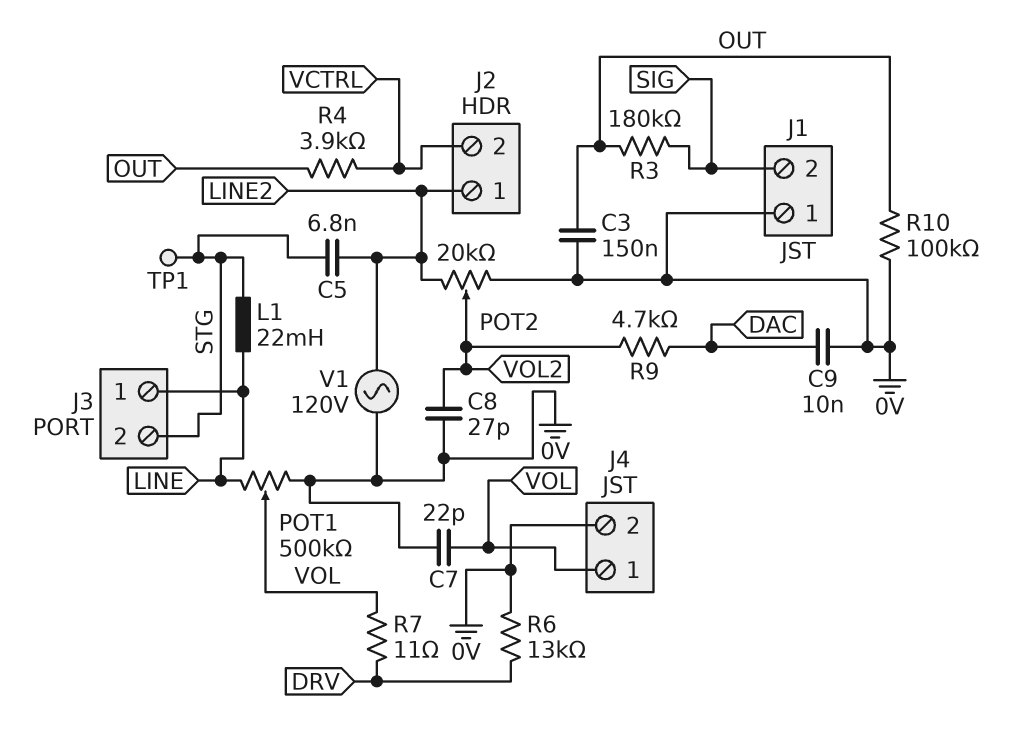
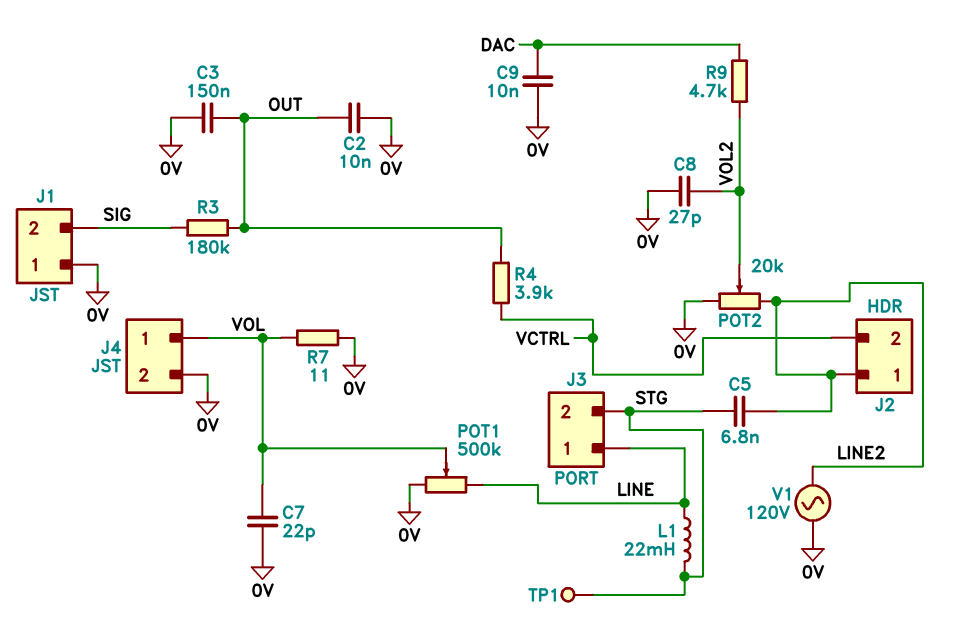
C2: none -> 10nF (0V, OUT)
R6: 13k (0V, DRV) -> none
R7: 11 (DRV, VOL) -> 11 (0V, VOL)
R10: 100k (0V, OUT) -> none

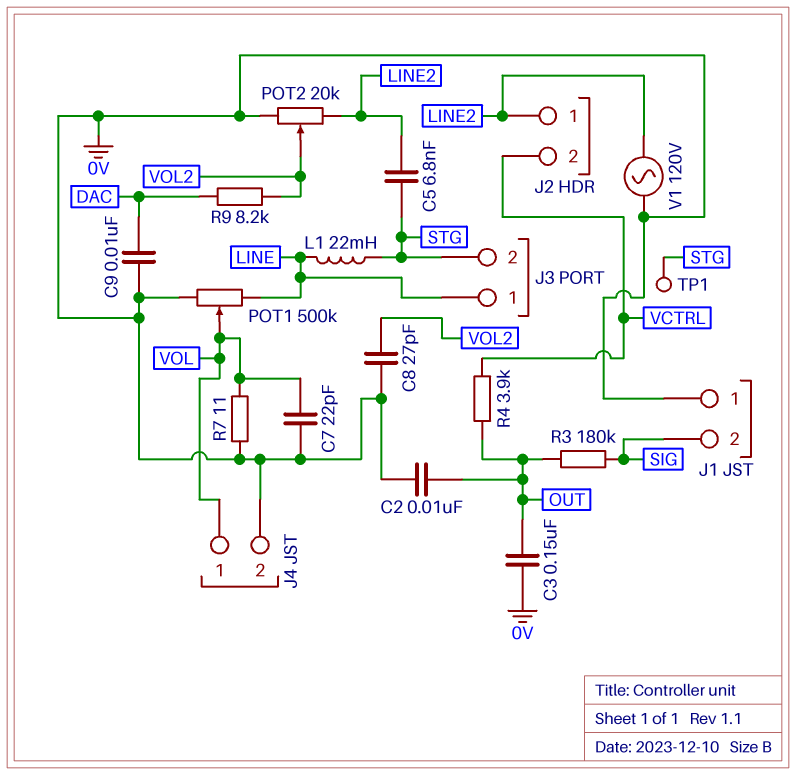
R9: 4.7k (DAC, VOL2) -> 8.2k (DAC, VOL2)

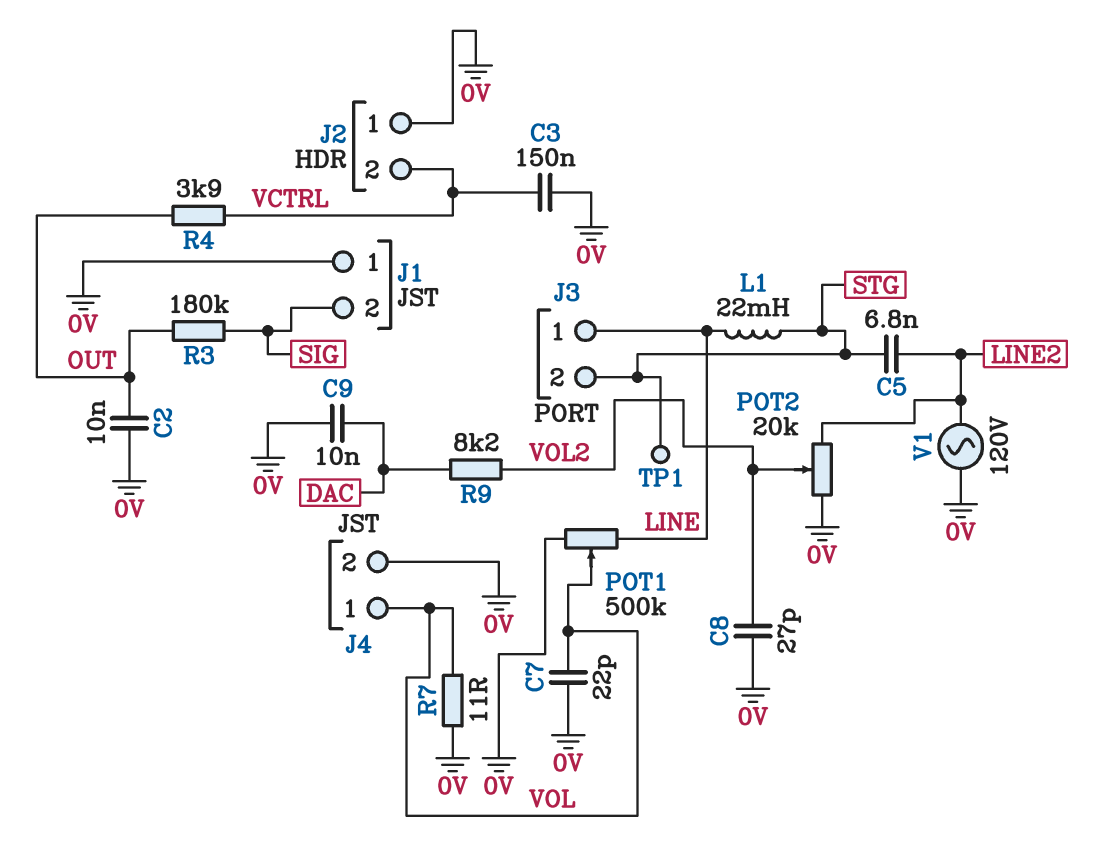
C3: 150nF (0V, OUT) -> 150nF (0V, VCTRL)
J2 pin 1: LINE2 -> 0V

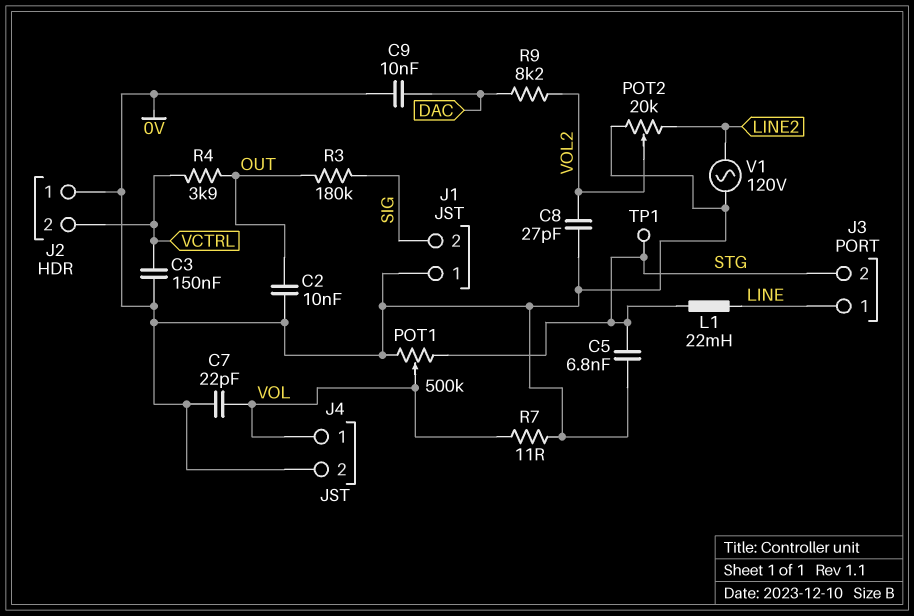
C5: 6.8nF (LINE2, STG) -> 6.8nF (0V, STG)
POT1: 500k (0V, LINE, wiper VOL) -> 500k (0V, STG, wiper VOL)

